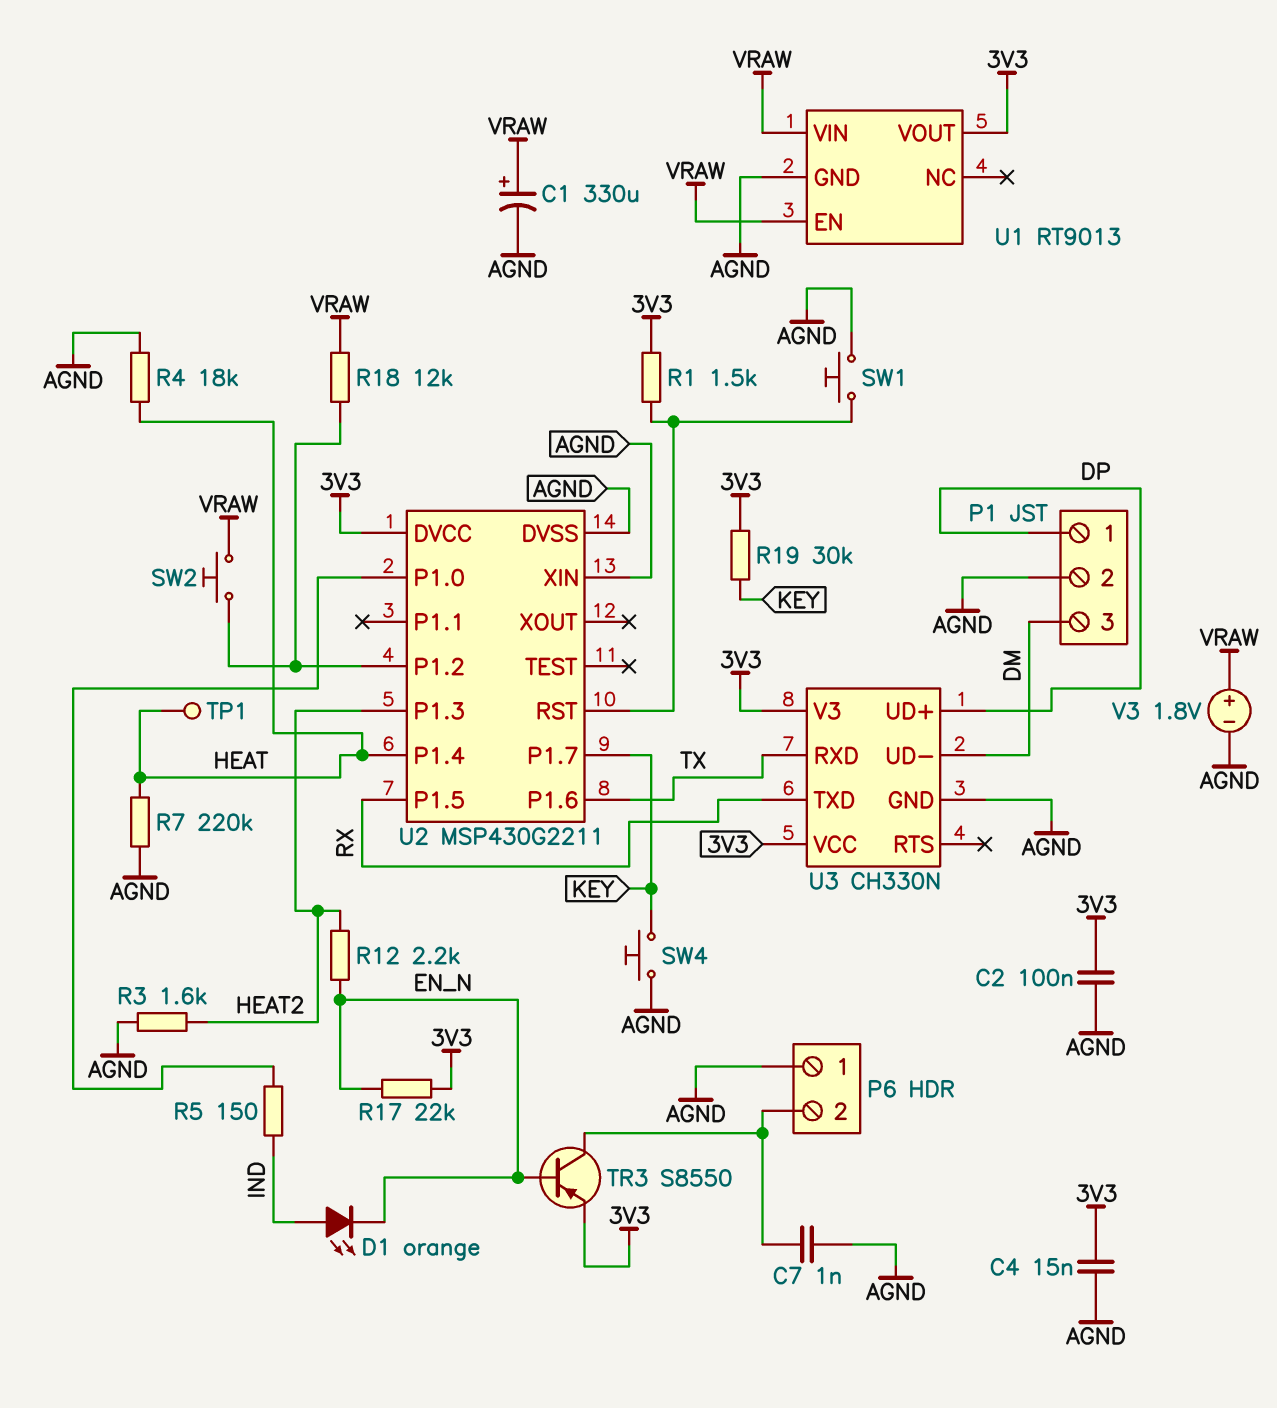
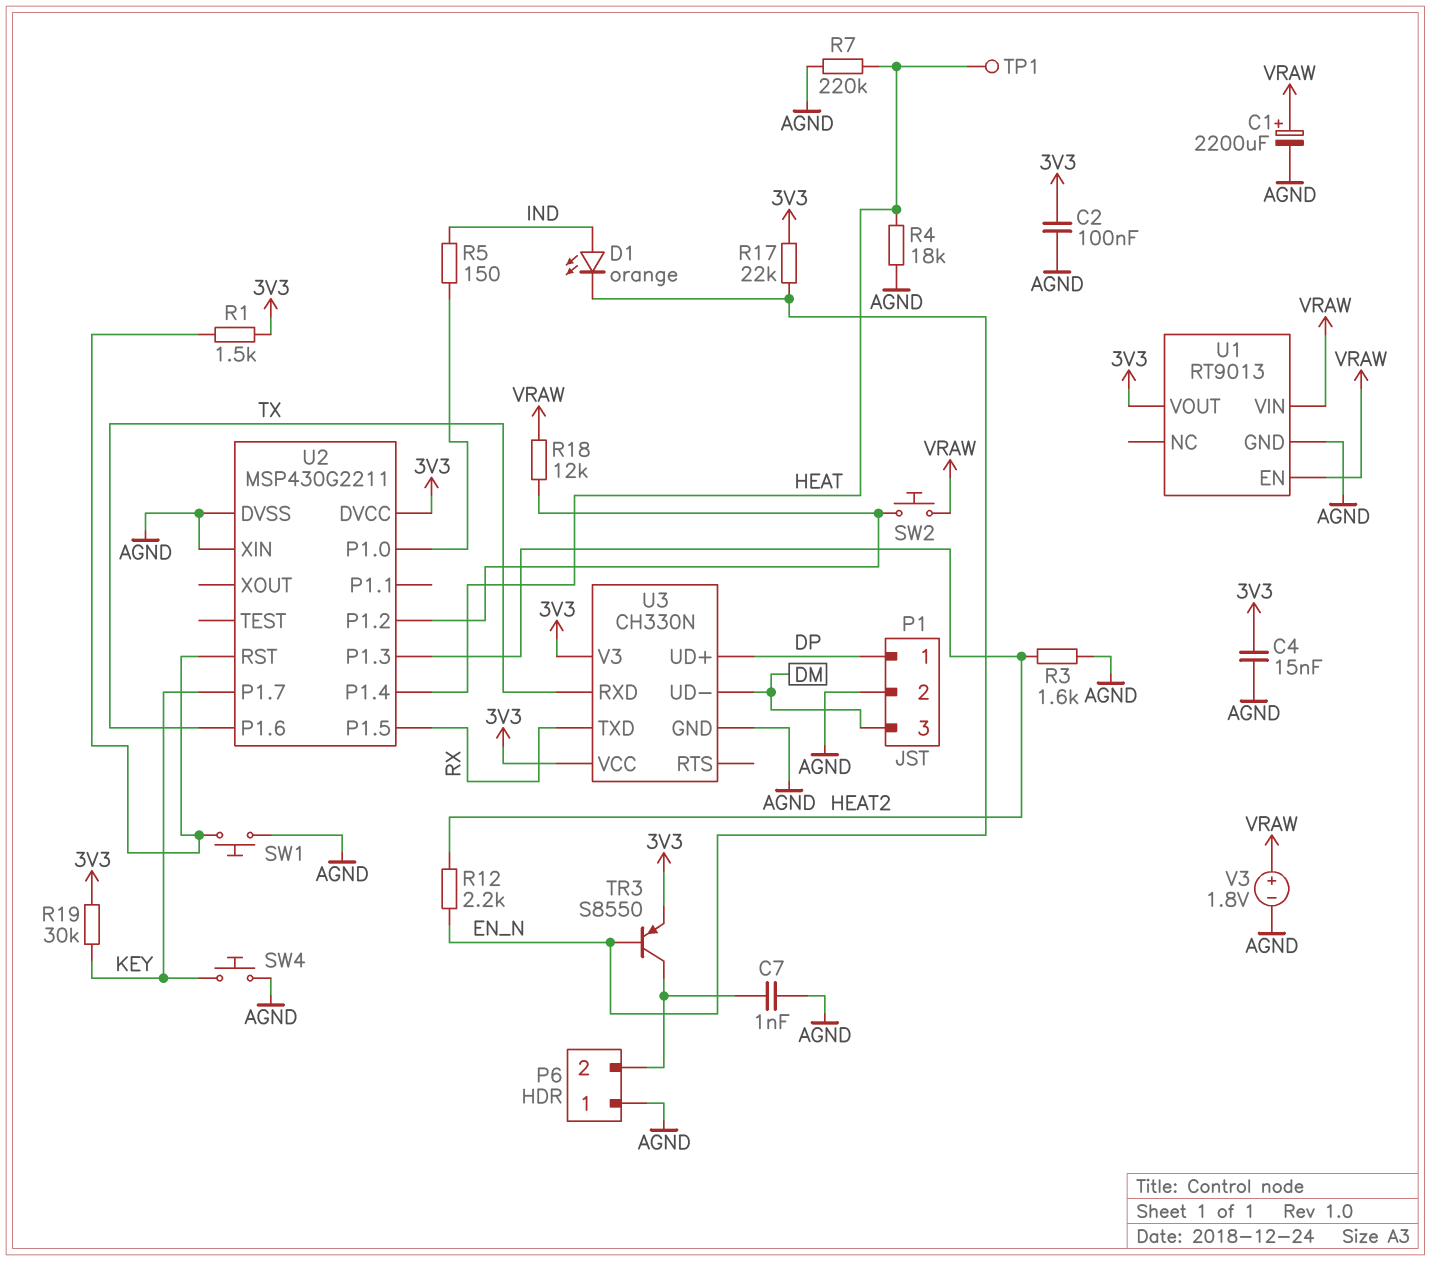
C1: 330uF (plus VRAW, minus AGND) -> 2200uF (plus VRAW, minus AGND)

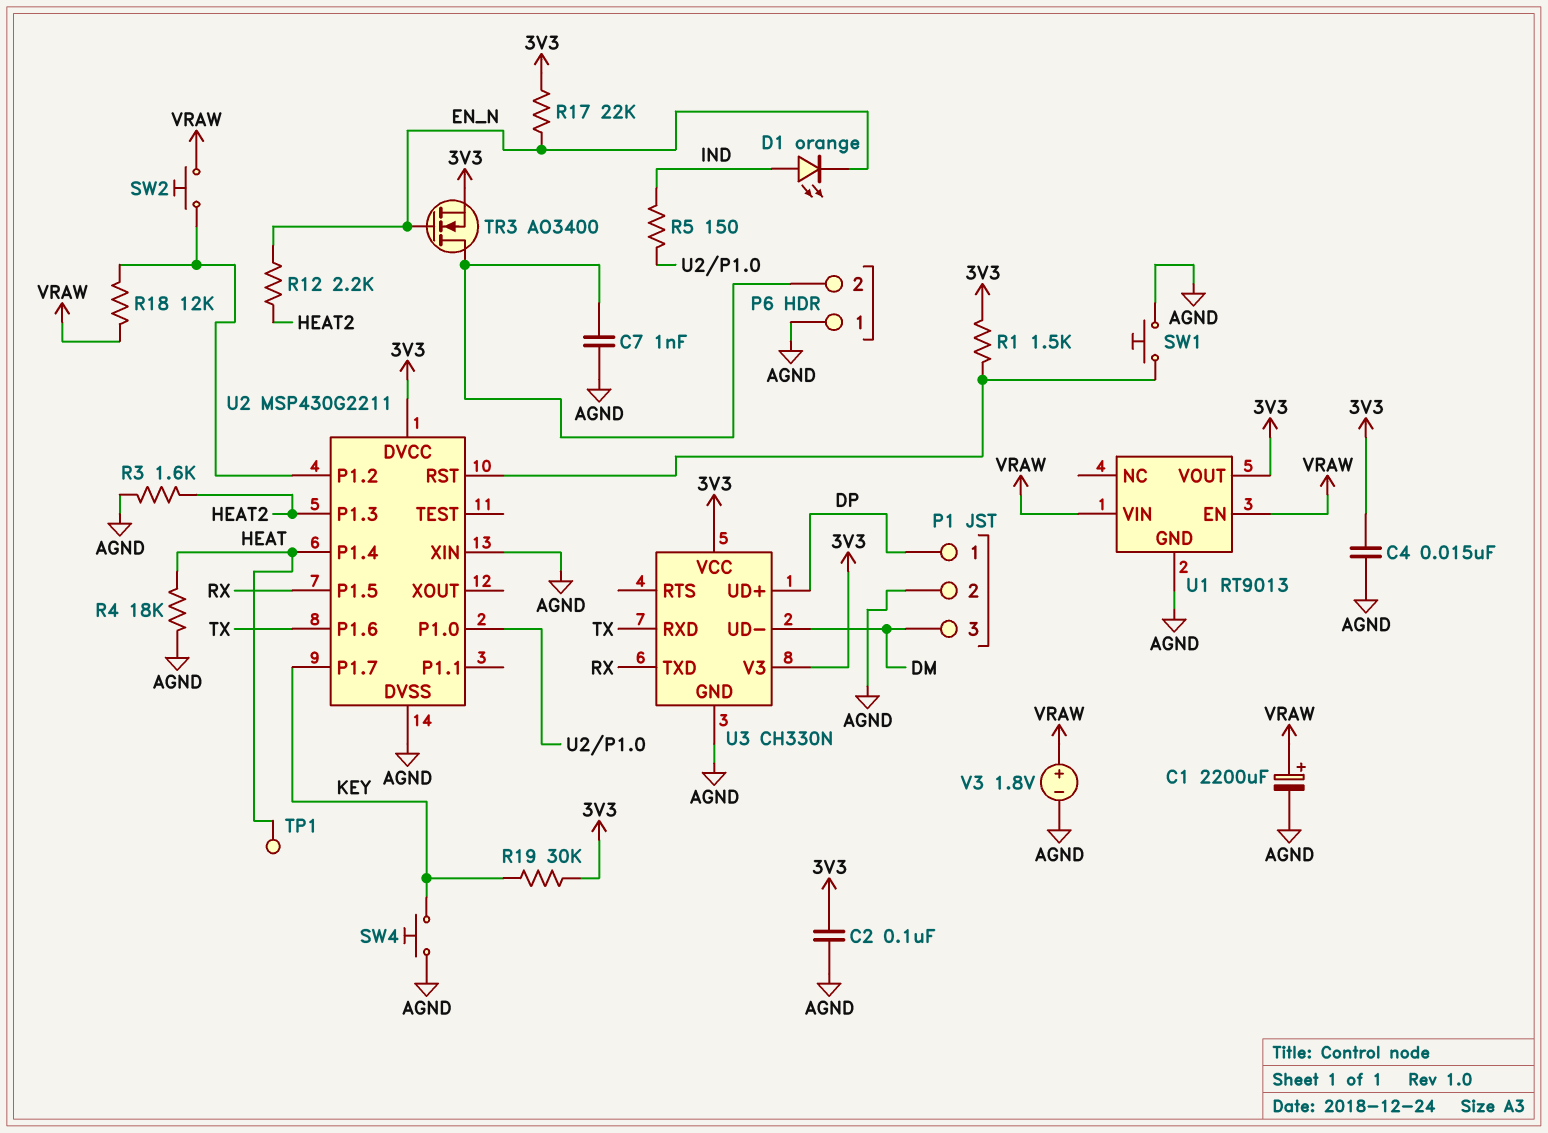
R7: 220k (AGND, HEAT) -> none
TR3: PNP S8550 (B EN_N, C P6/2, E 3V3) -> NMOS AO3400 (G EN_N, D P6/2, S 3V3)

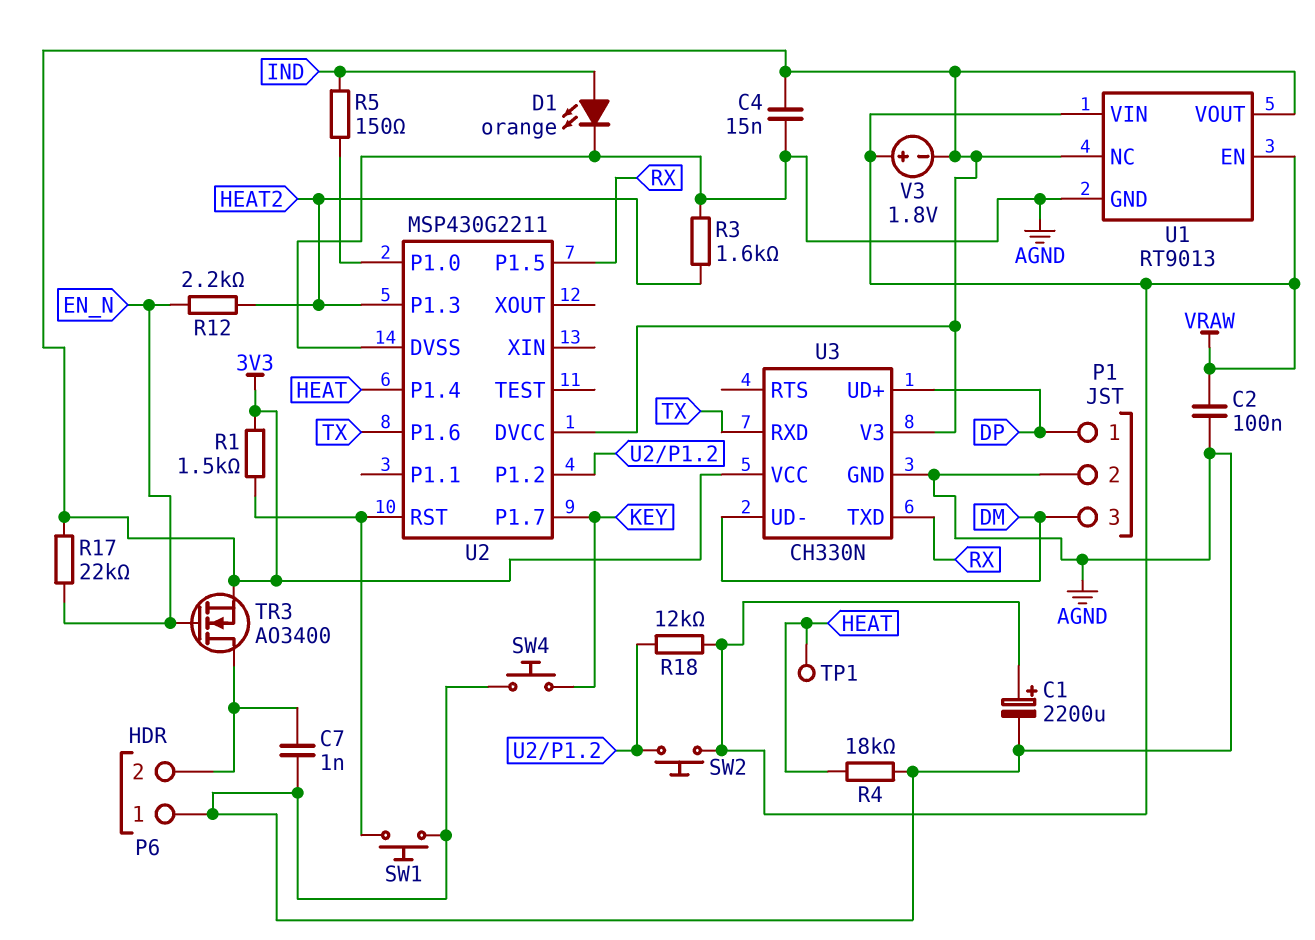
C2: 100nF (3V3, AGND) -> 100nF (AGND, VRAW)
D1: LED orange (A IND, K EN_N) -> LED orange (A IND, K AGND)
R19: 30k (3V3, KEY) -> none
U1 pin NC: none -> 3V3
U2 pin XIN: AGND -> none
V3: 1.8V (plus VRAW, minus AGND) -> 1.8V (plus VRAW, minus 3V3)

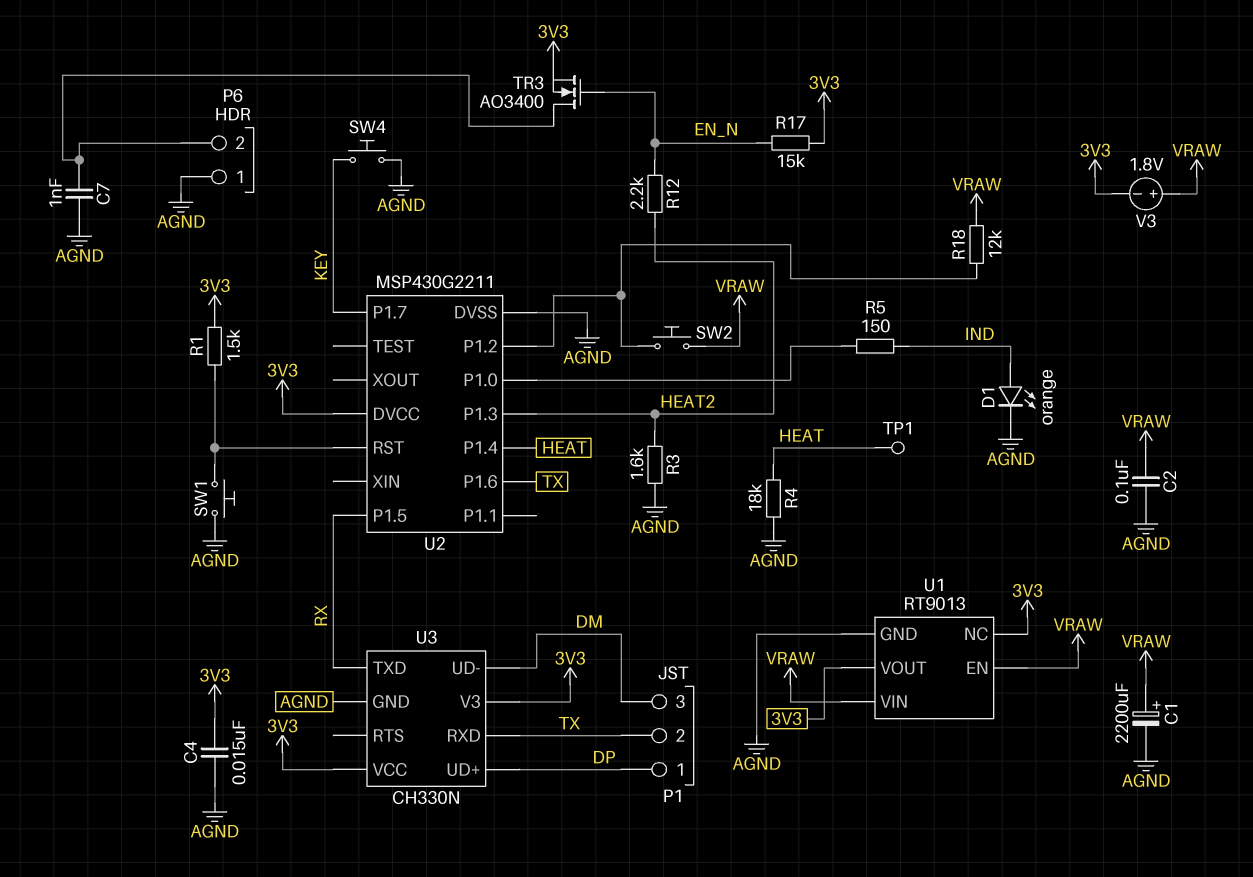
P1 pin 2: AGND -> TX
R17: 22k (3V3, EN_N) -> 15k (3V3, EN_N)

